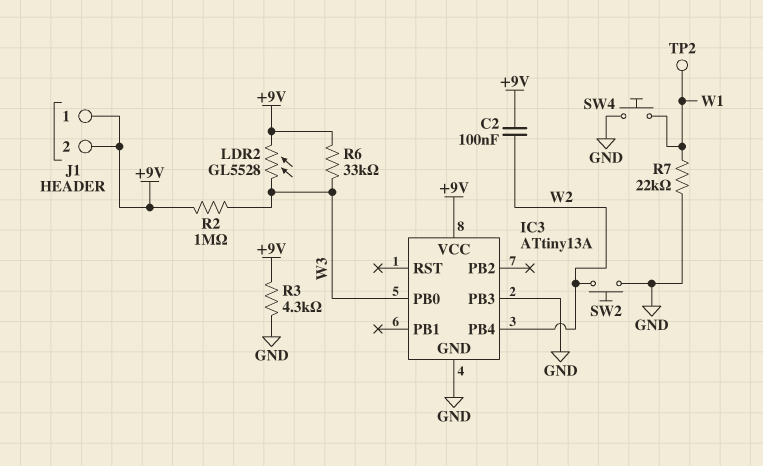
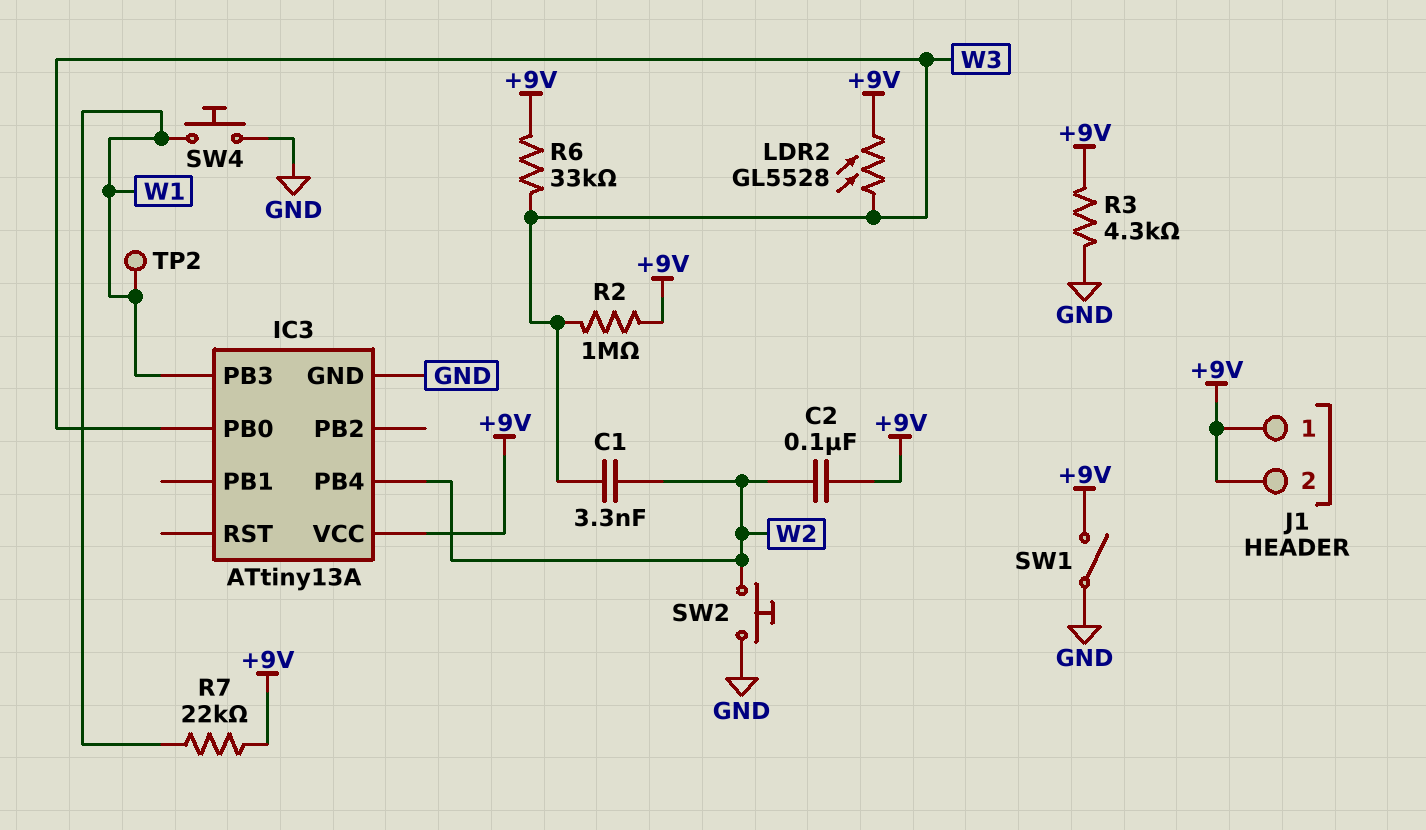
C1: none -> 3.3nF (W2, W3)
IC3 pin PB3: GND -> W1
R7: 22k (GND, W1) -> 22k (+9V, W1)
SW1: none -> switch (+9V, GND)

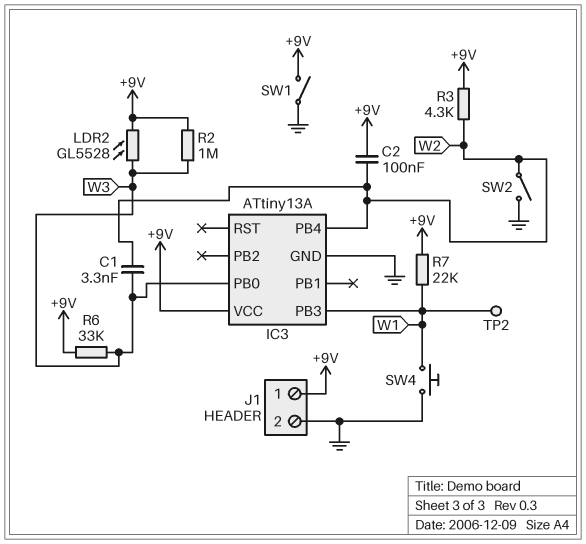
J1 pin 2: +9V -> GND
R3: 4.3k (+9V, GND) -> 4.3k (+9V, W2)
SW2: button (GND, W2) -> switch (GND, W2)

